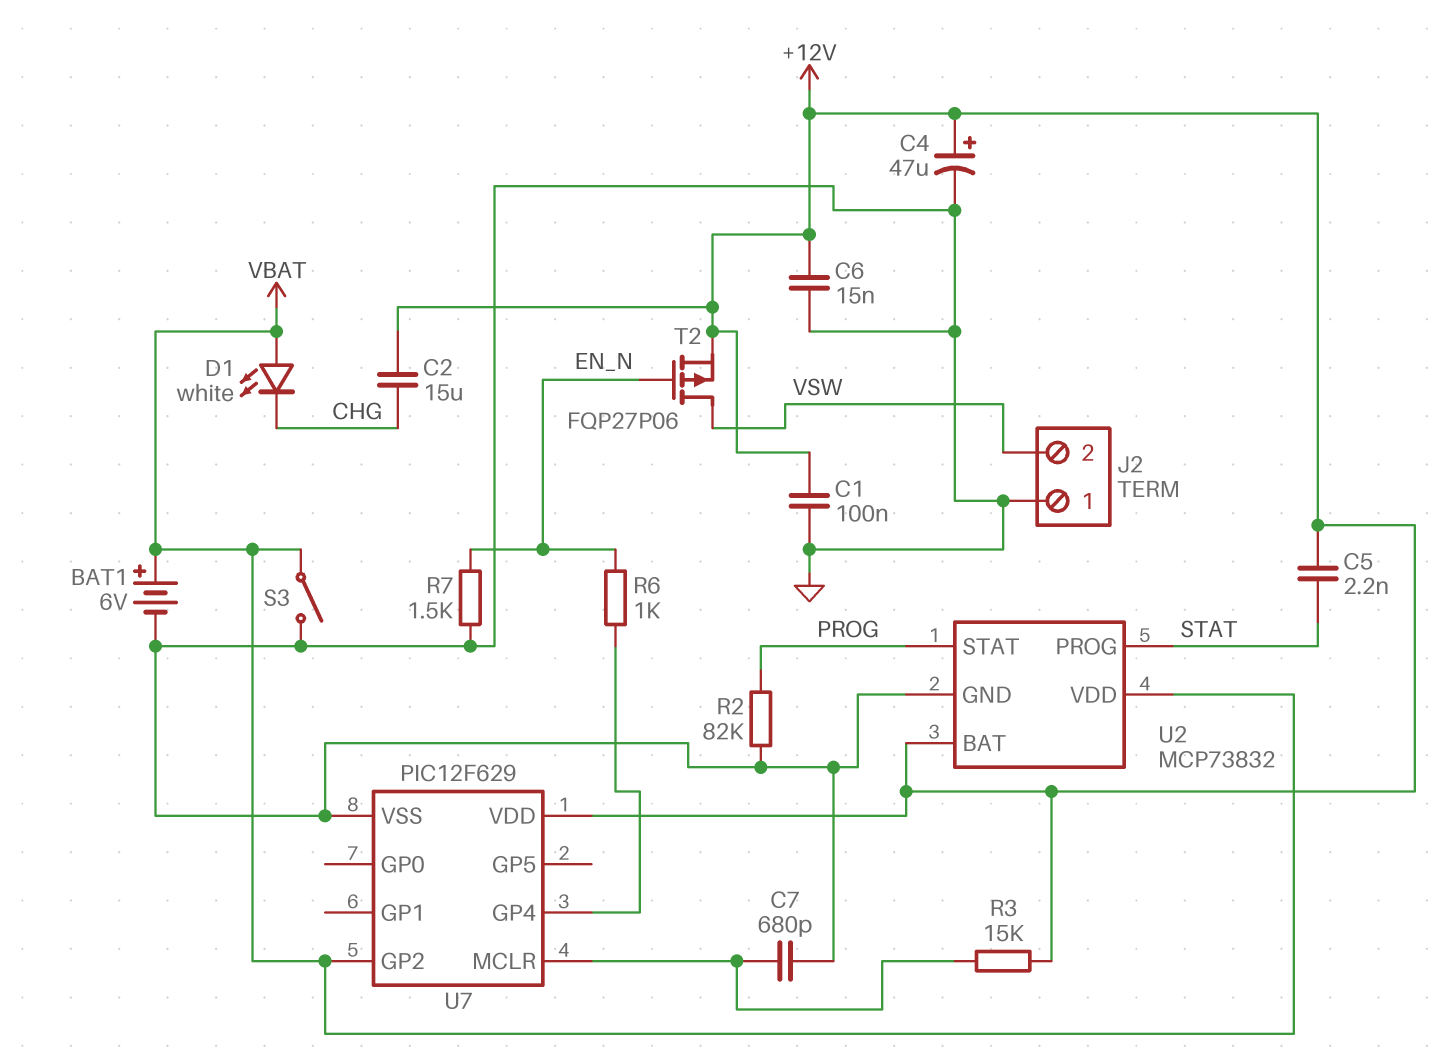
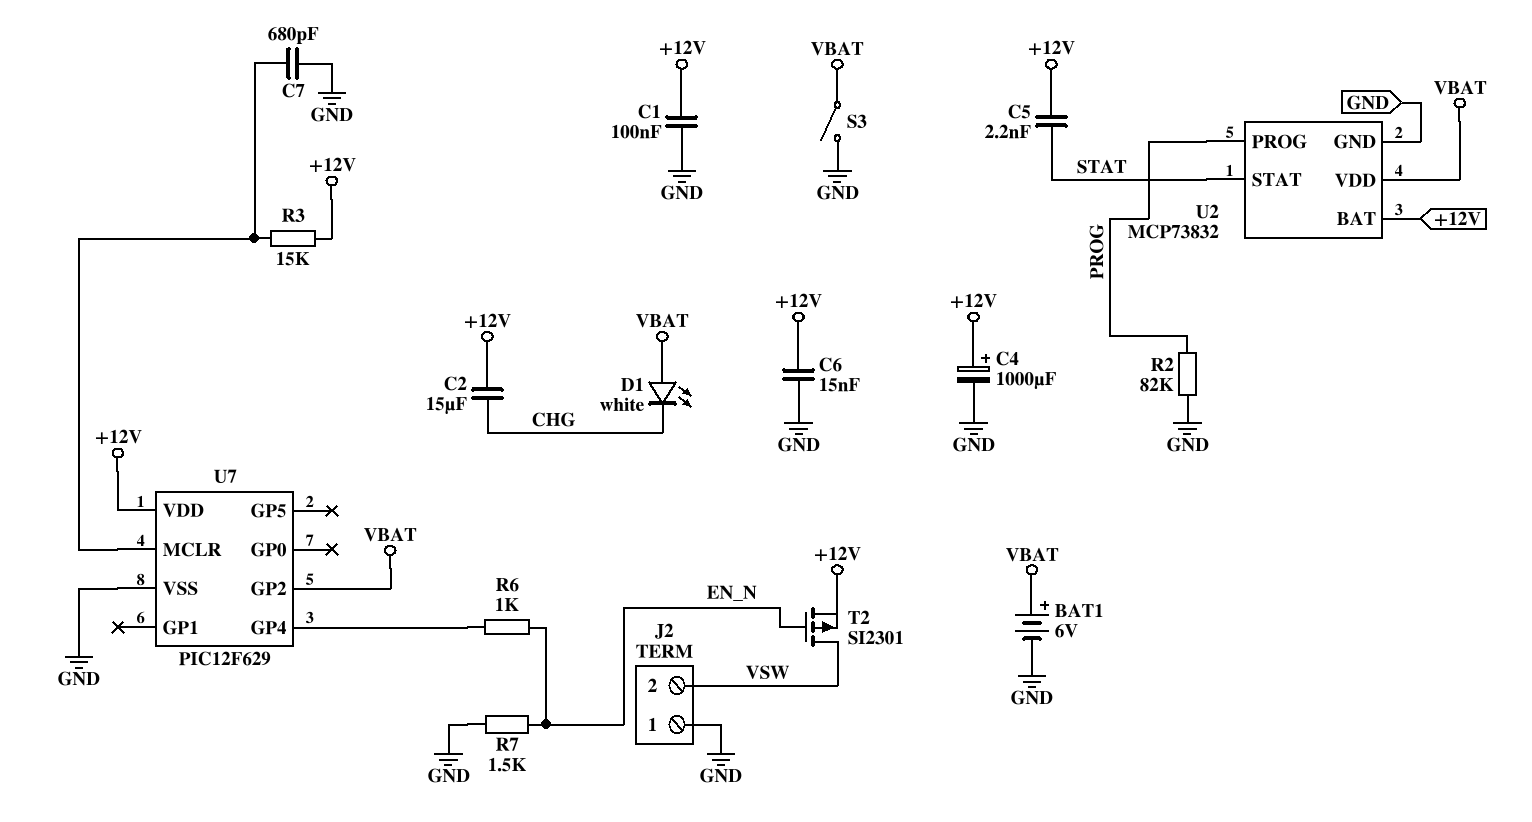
C4: 47uF (plus +12V, minus GND) -> 1000uF (plus +12V, minus GND)
T2: PMOS FQP27P06 (G EN_N, D VSW, S +12V) -> PMOS SI2301 (G EN_N, D VSW, S +12V)
U2 pin PROG: STAT -> PROG
U2 pin STAT: PROG -> STAT

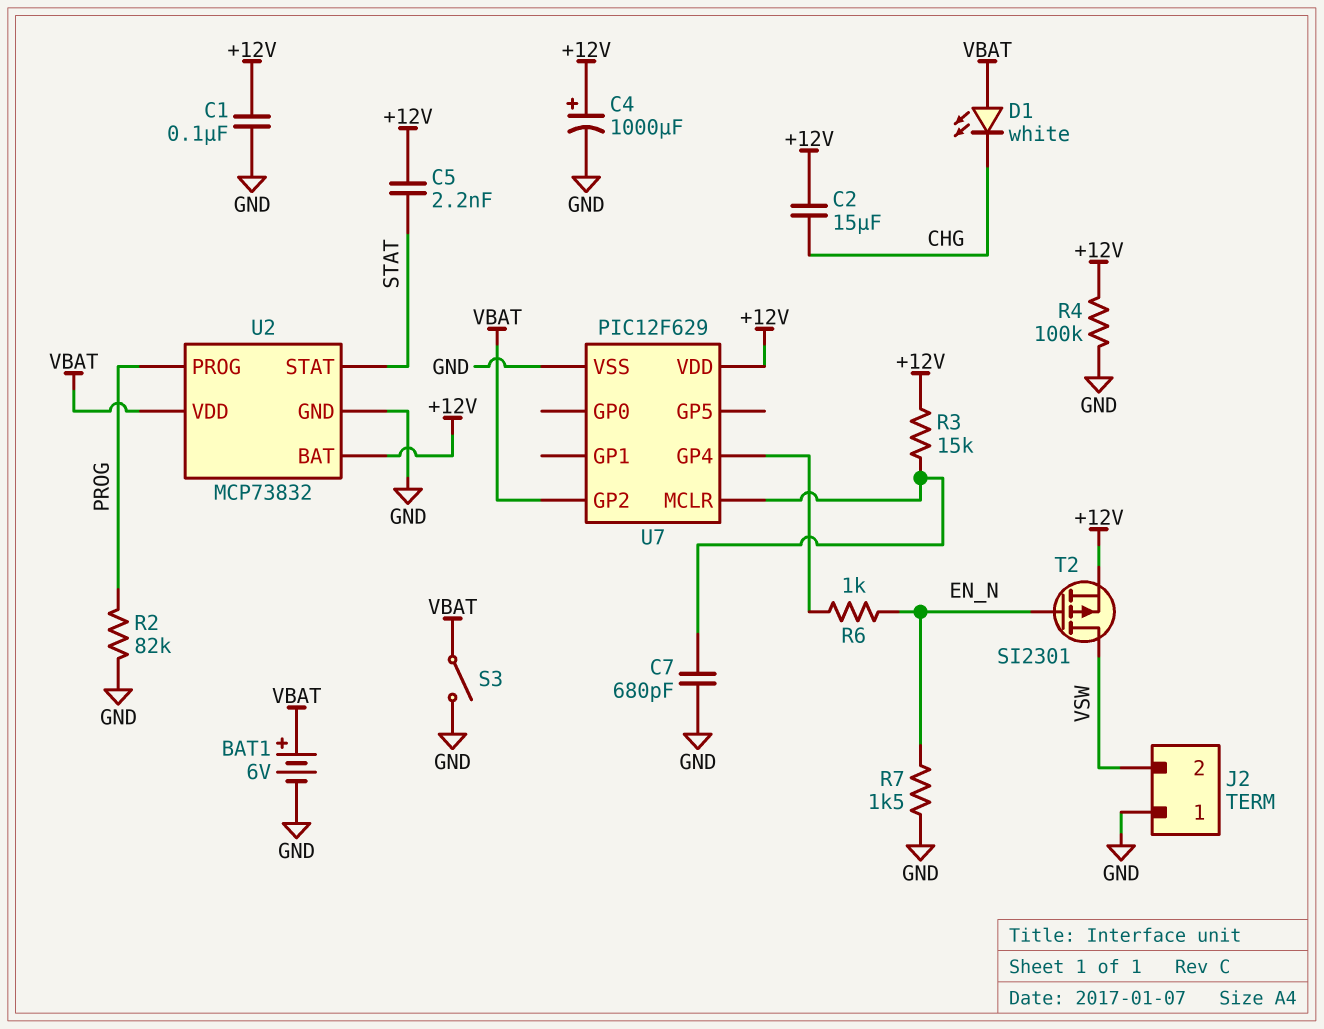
C6: 15nF (+12V, GND) -> none
R4: none -> 100k (+12V, GND)

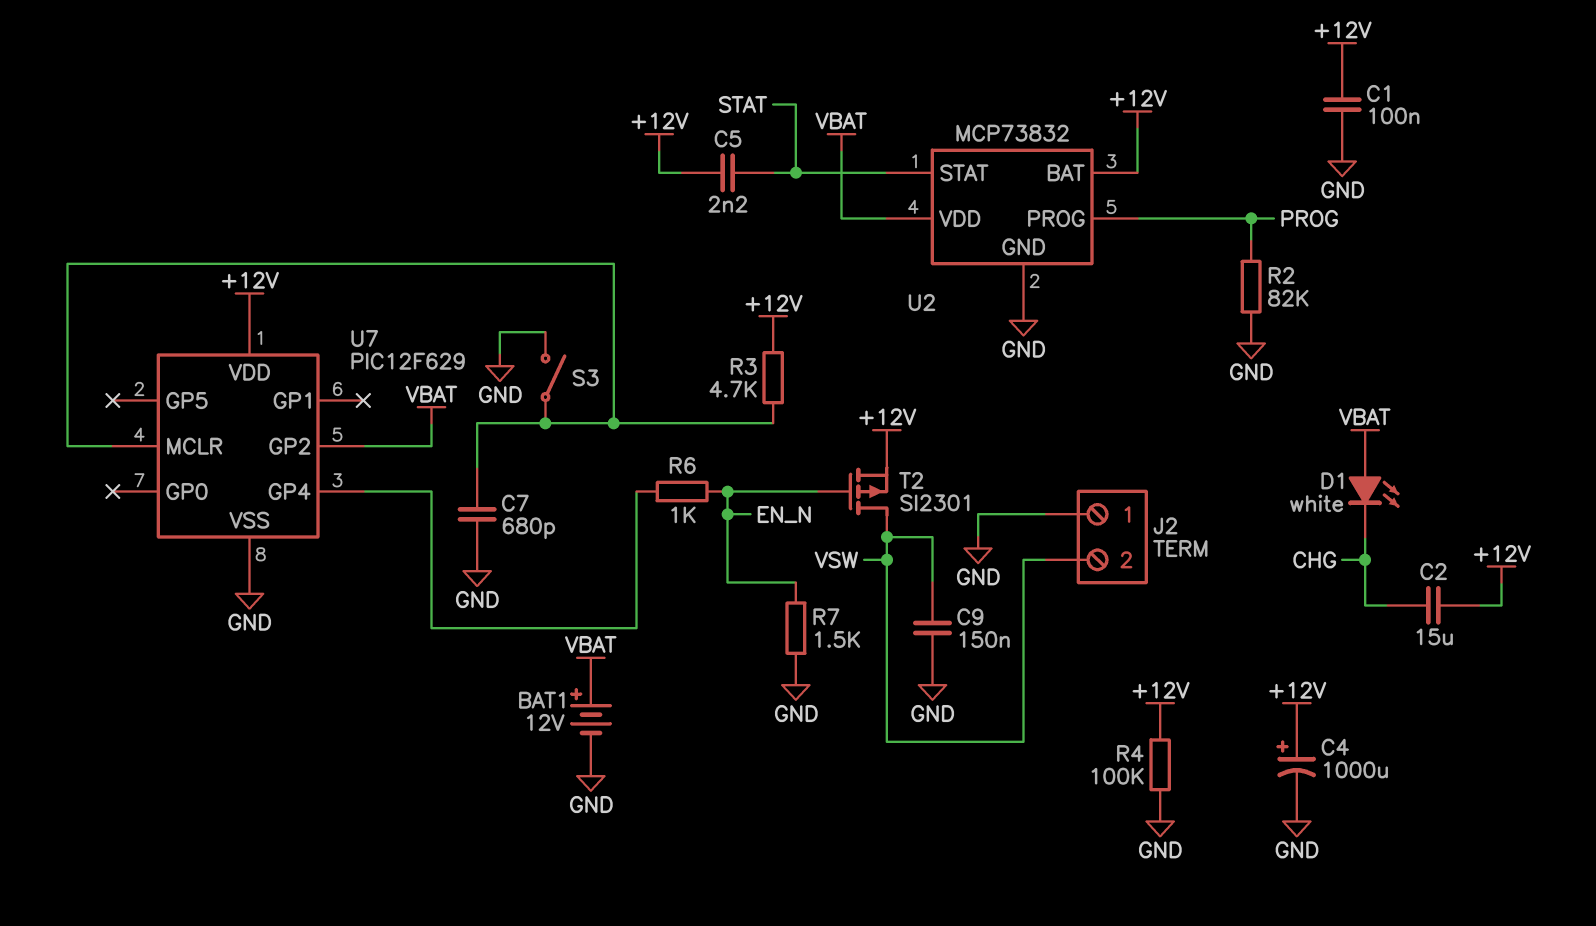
BAT1: 6V (plus VBAT, minus GND) -> 12V (plus VBAT, minus GND)
C9: none -> 150nF (GND, VSW)
R3: 15k (+12V, U7/MCLR) -> 4.7k (+12V, U7/MCLR)
S3: switch (GND, VBAT) -> switch (GND, U7/MCLR)

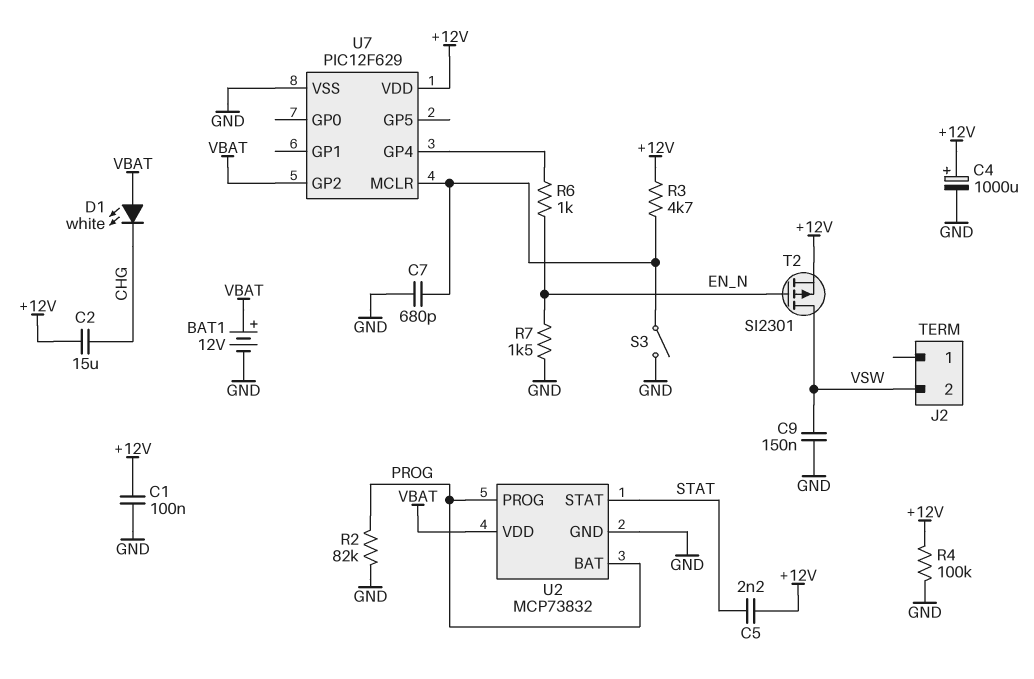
J2 pin 1: GND -> none
U2 pin BAT: +12V -> PROG

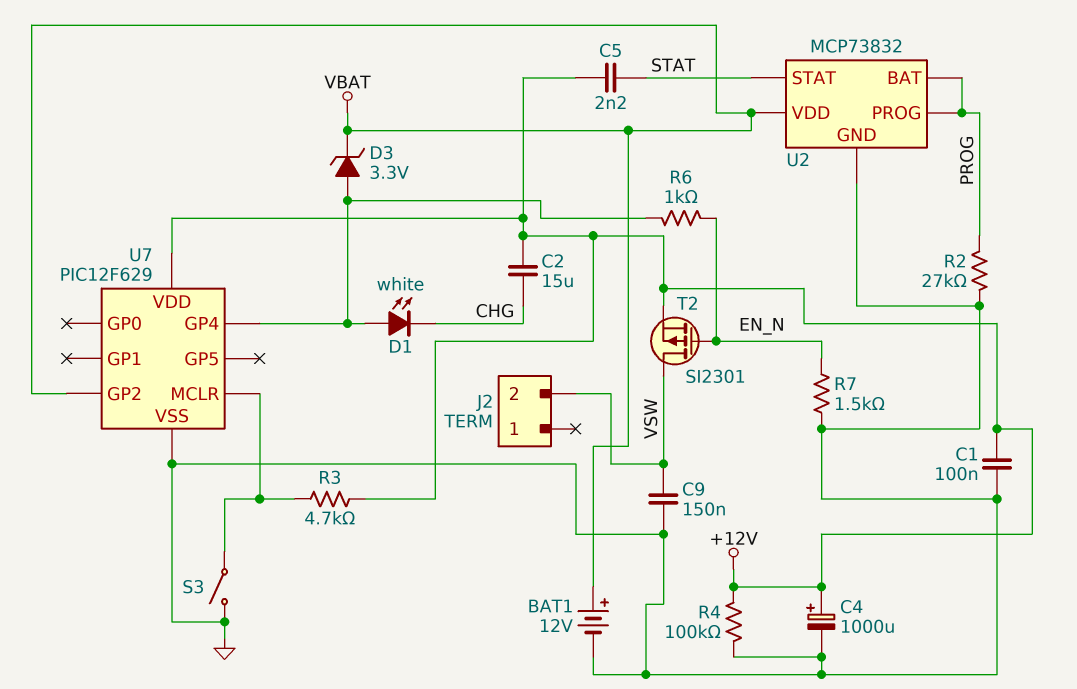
C7: 680pF (GND, U7/MCLR) -> none
D1: LED white (A VBAT, K CHG) -> LED white (A U7/GP4, K CHG)
D3: none -> zener 3.3V (A U7/GP4, K VBAT)
R2: 82k (GND, PROG) -> 27k (GND, PROG)

